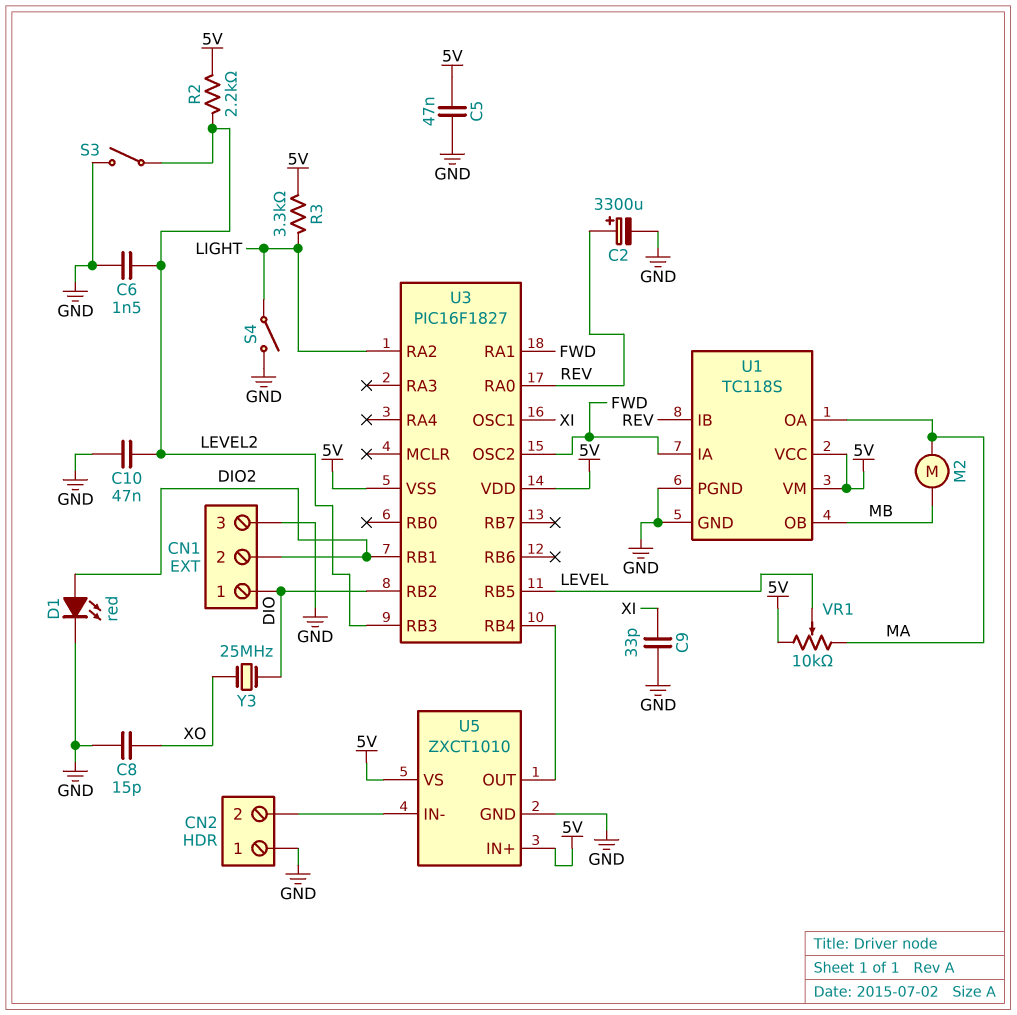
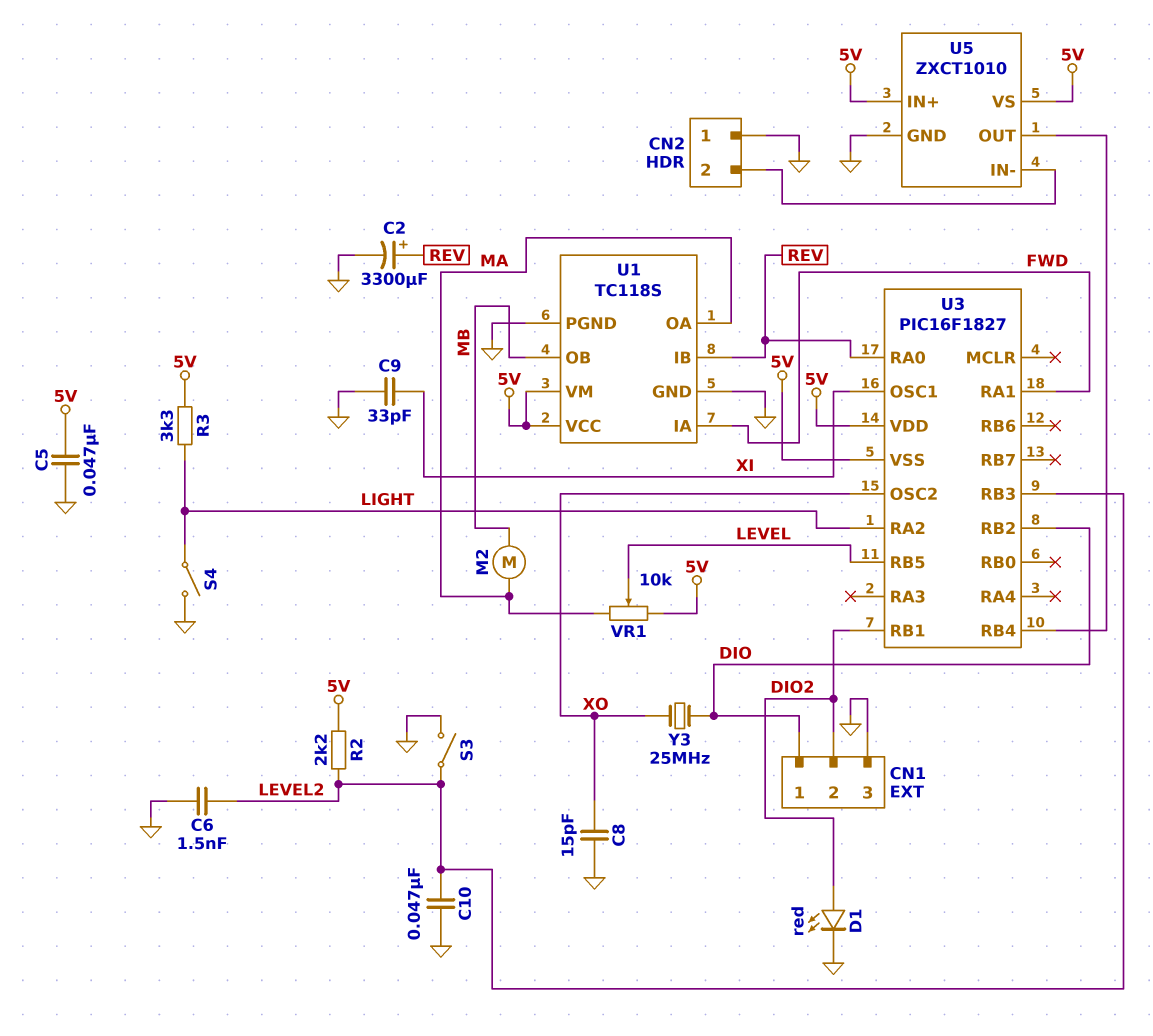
U3 pin OSC2: FWD -> XO

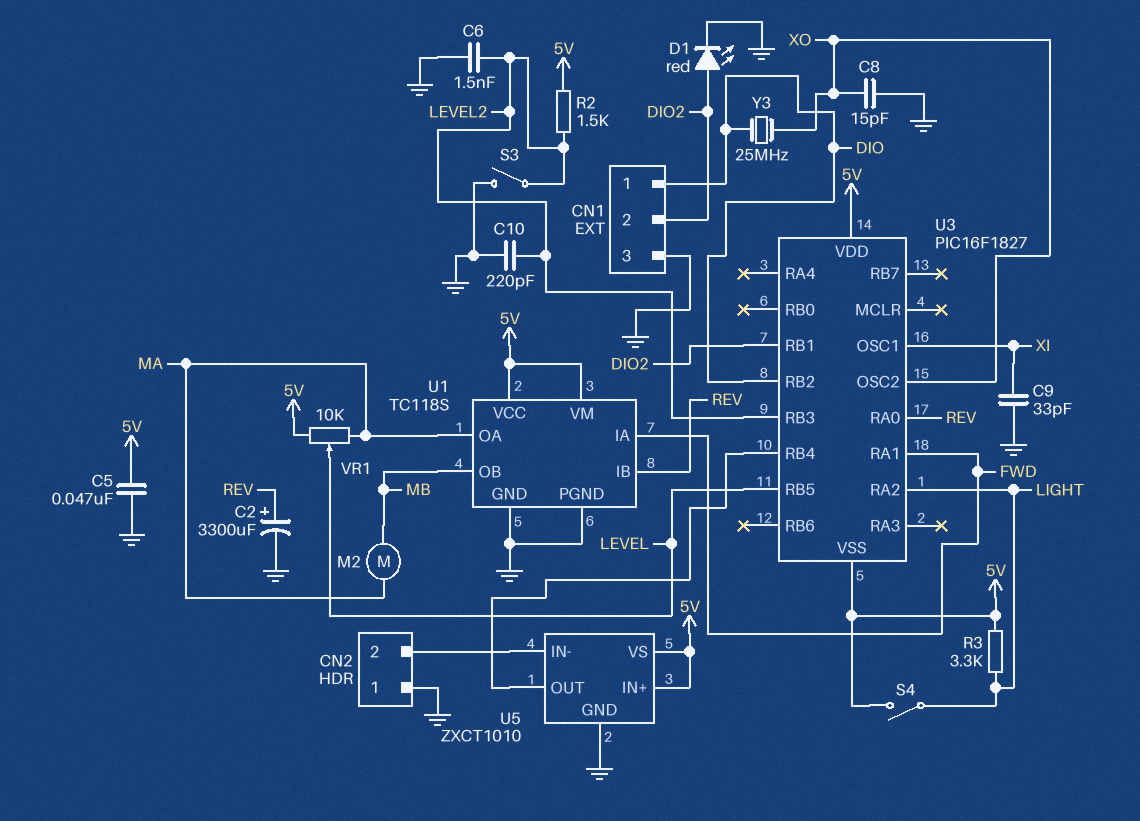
C10: 47nF (GND, LEVEL2) -> 220pF (GND, LEVEL2)
R2: 2.2k (5V, LEVEL2) -> 1.5k (5V, LEVEL2)
S4: switch (GND, LIGHT) -> switch (5V, LIGHT)

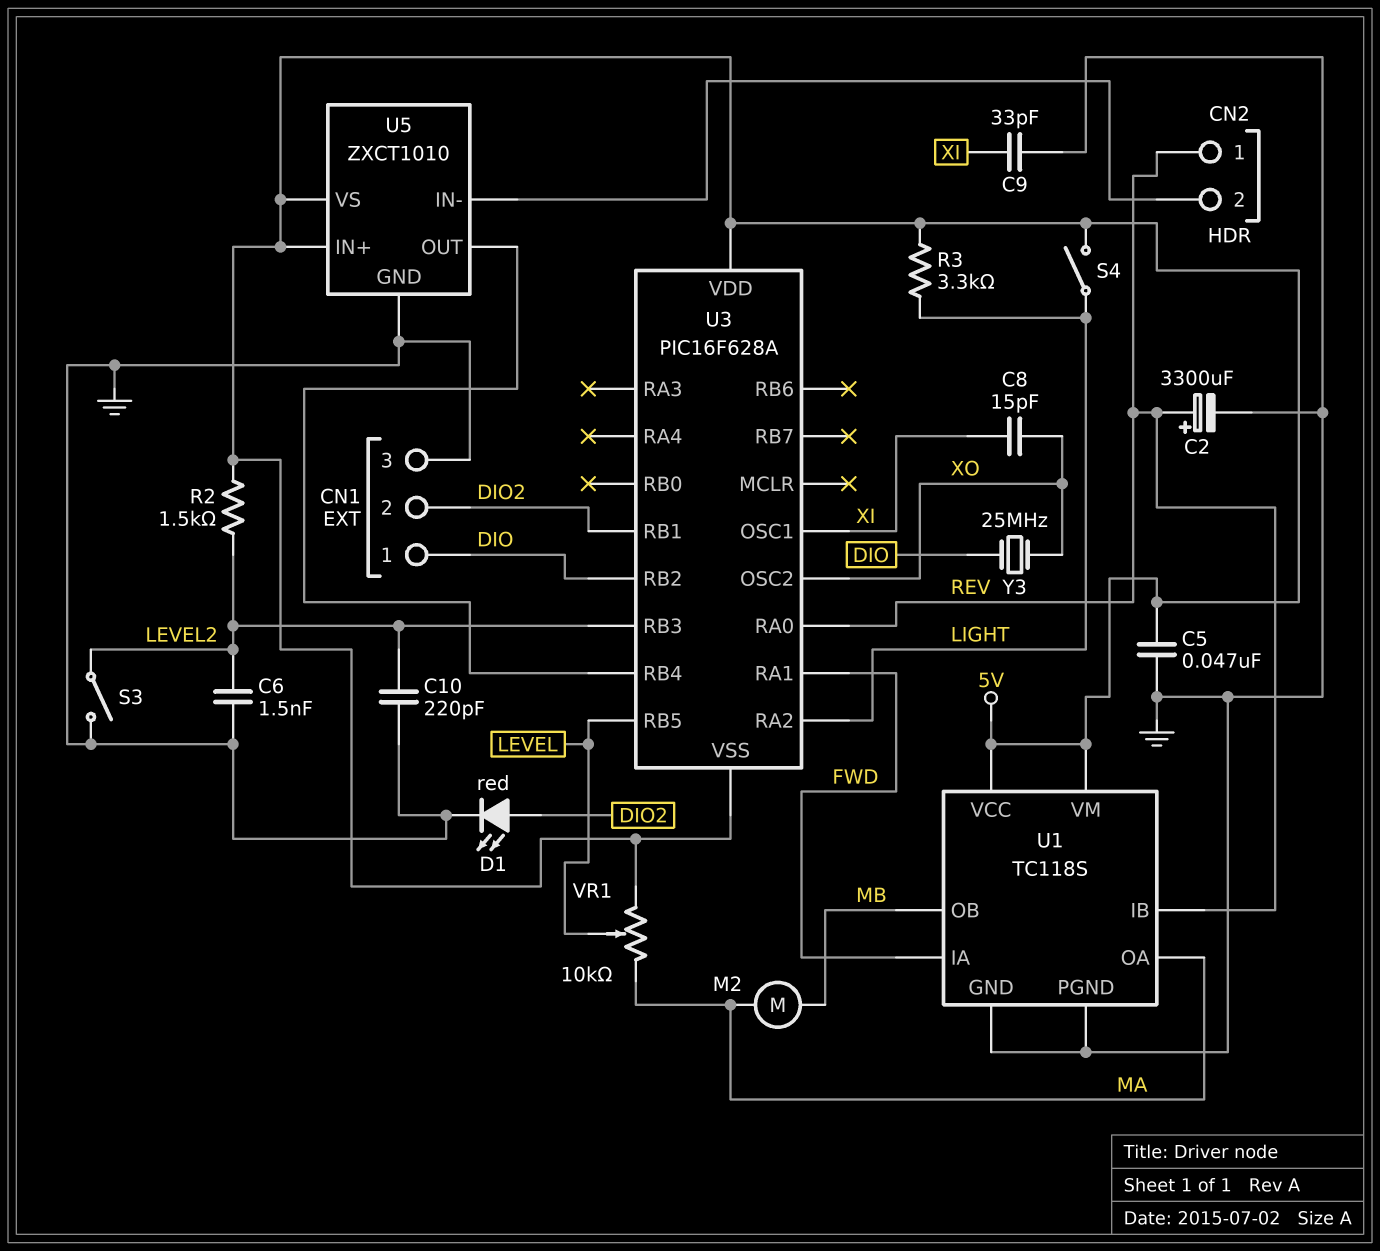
C8: 15pF (GND, XO) -> 15pF (XI, XO)
CN2 pin 1: GND -> REV
U3: PIC16F1827 -> PIC16F628A

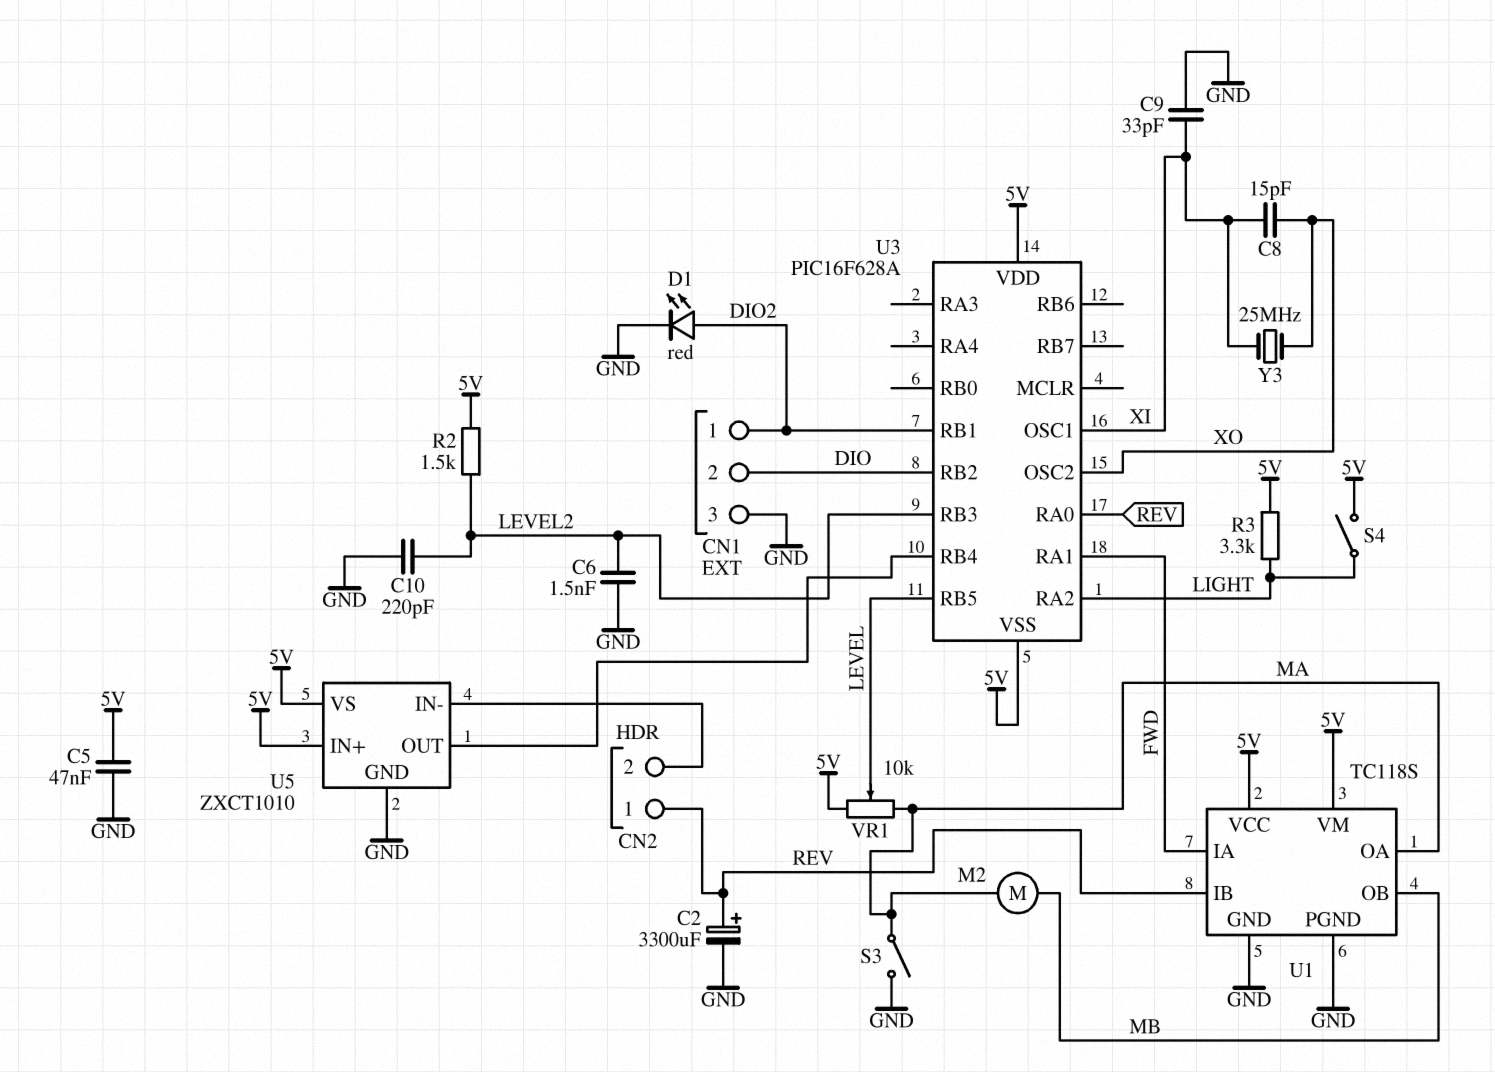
CN1 pin 1: DIO -> DIO2
CN1 pin 2: DIO2 -> DIO
S3: switch (GND, LEVEL2) -> switch (GND, MA)
Y3: 25MHz (DIO, XO) -> 25MHz (XI, XO)

